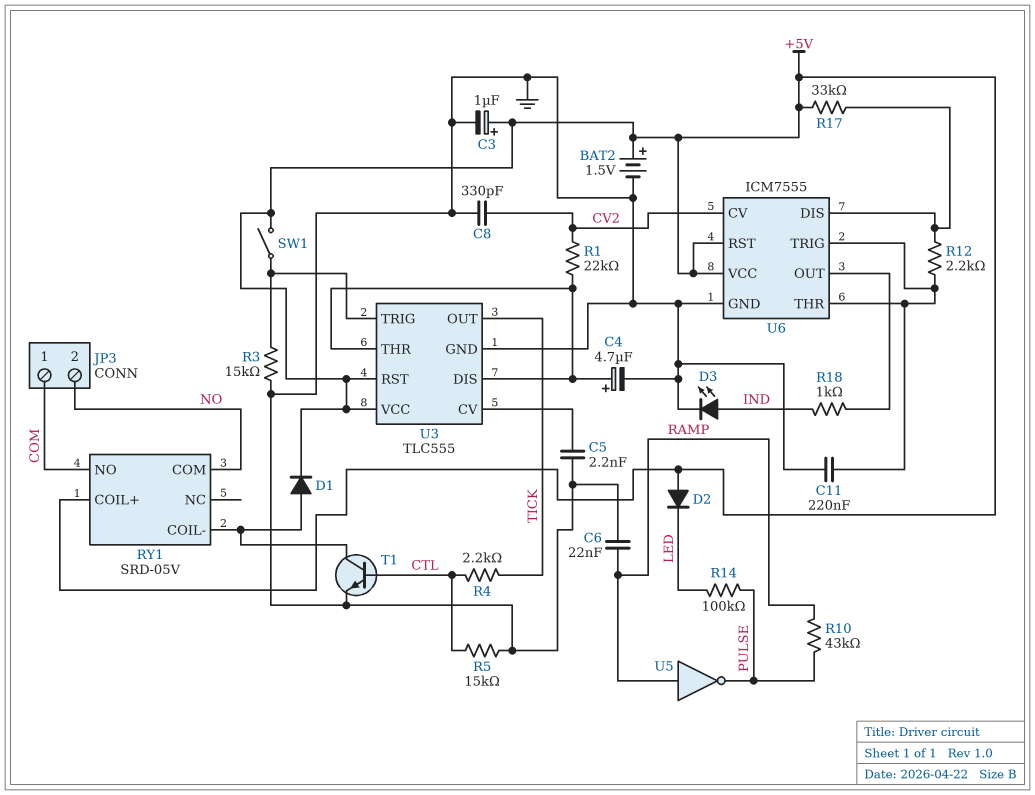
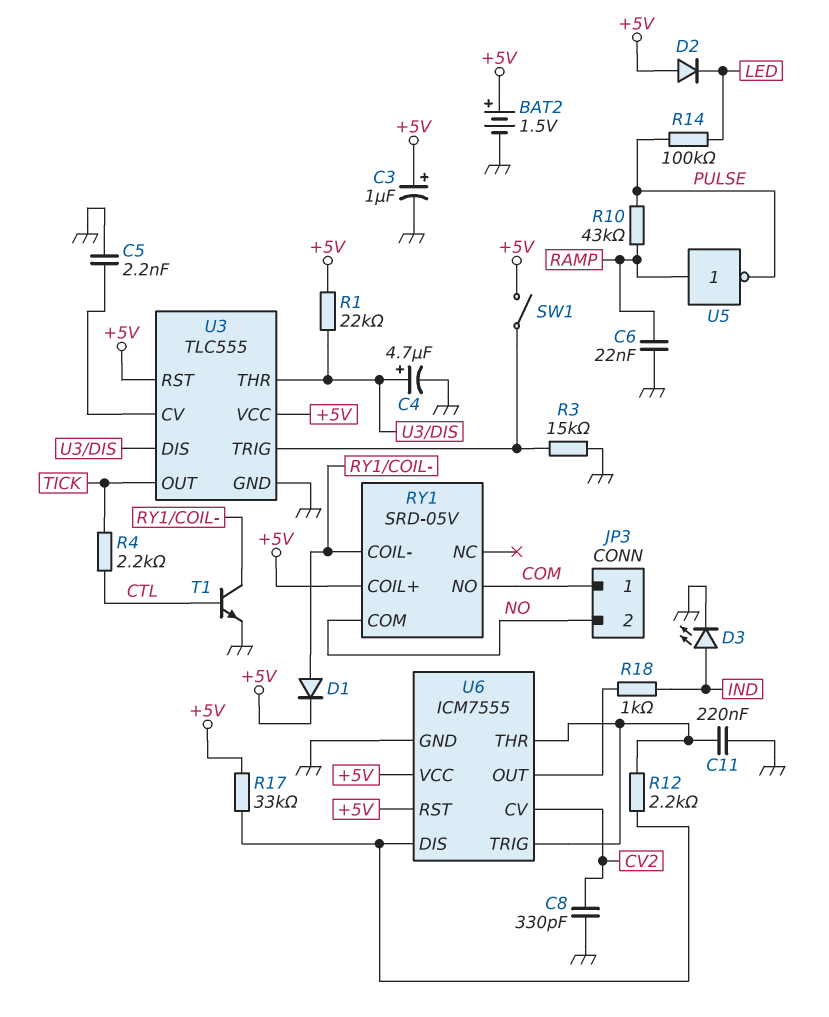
R1: 22k (CV2, U3/DIS) -> 22k (+5V, U3/DIS)
R5: 15k (CTL, GND) -> none

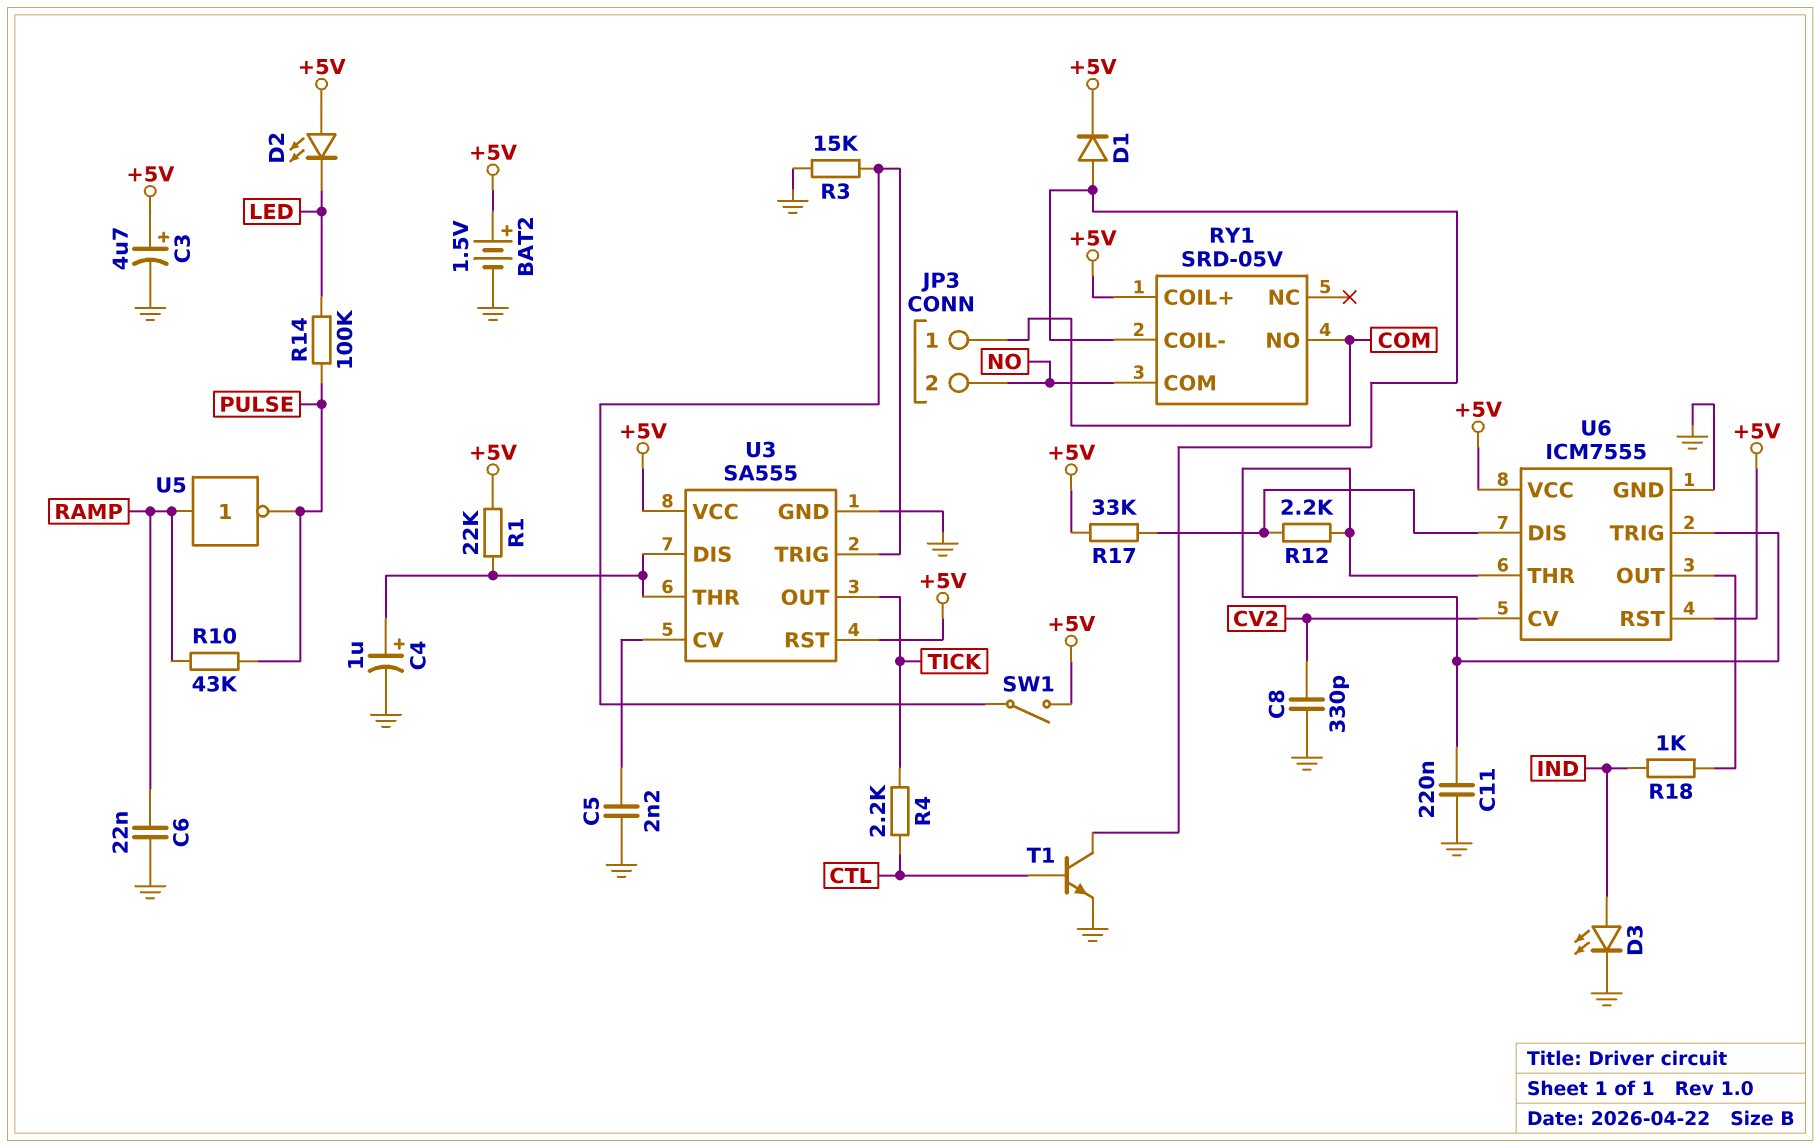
C3: 1uF (plus +5V, minus GND) -> 4.7uF (plus +5V, minus GND)
C4: 4.7uF (plus U3/DIS, minus GND) -> 1uF (plus U3/DIS, minus GND)
D2: diode (A +5V, K LED) -> LED (A +5V, K LED)
U3: TLC555 -> SA555

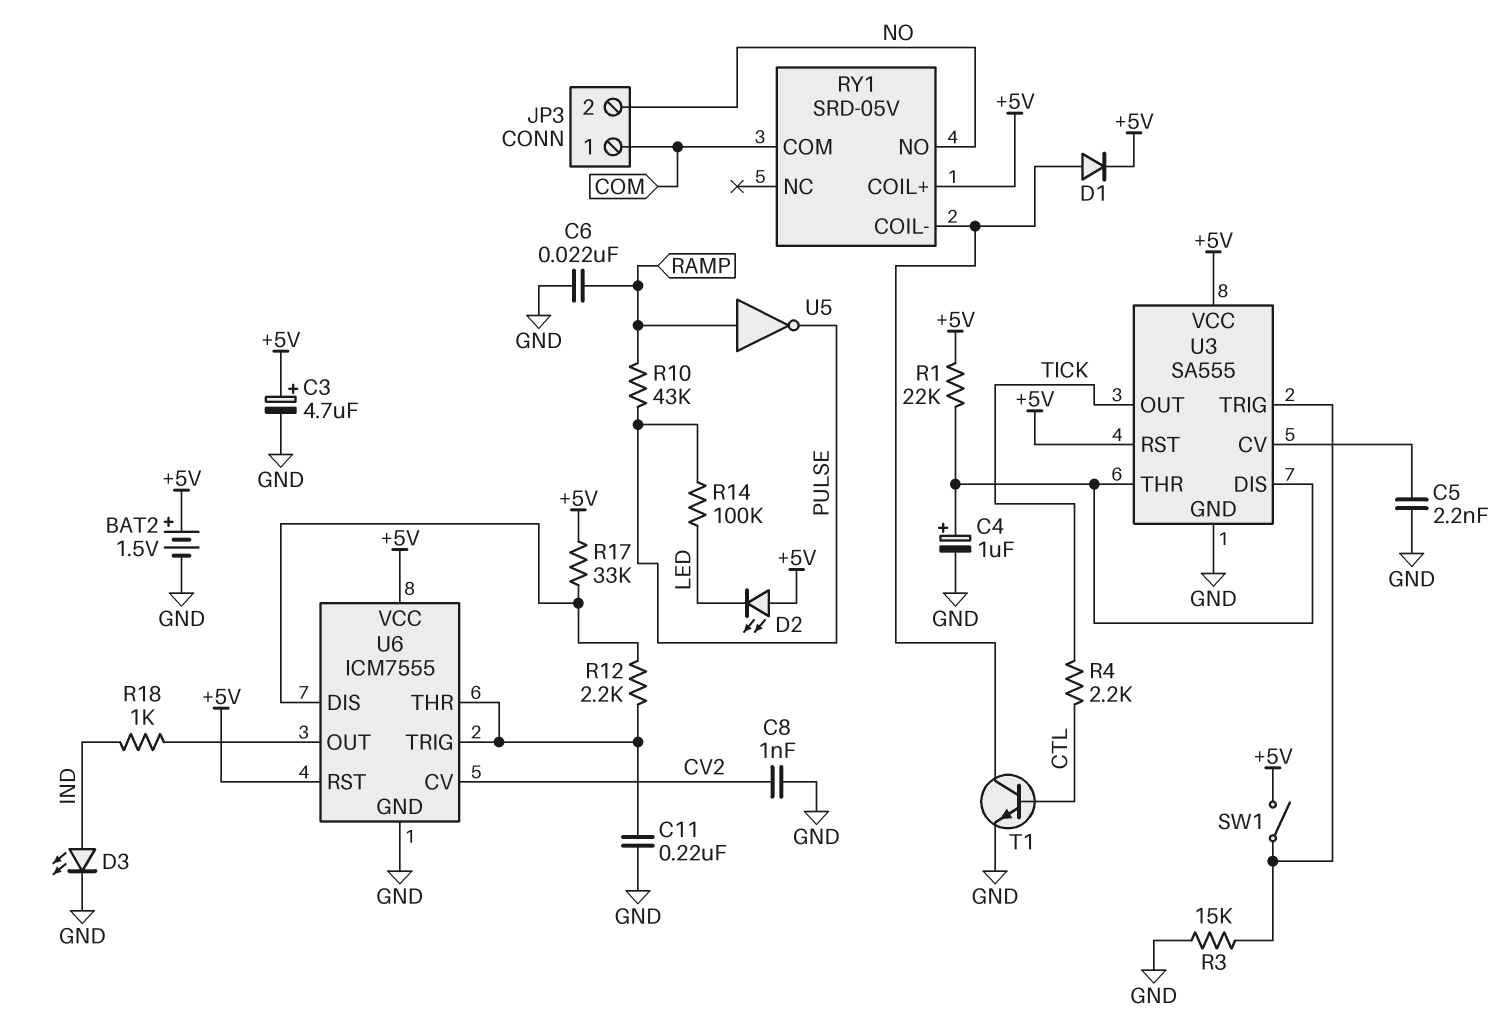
C8: 330pF (CV2, GND) -> 1nF (CV2, GND)
RY1 pin COM: NO -> COM
RY1 pin NO: COM -> NO

